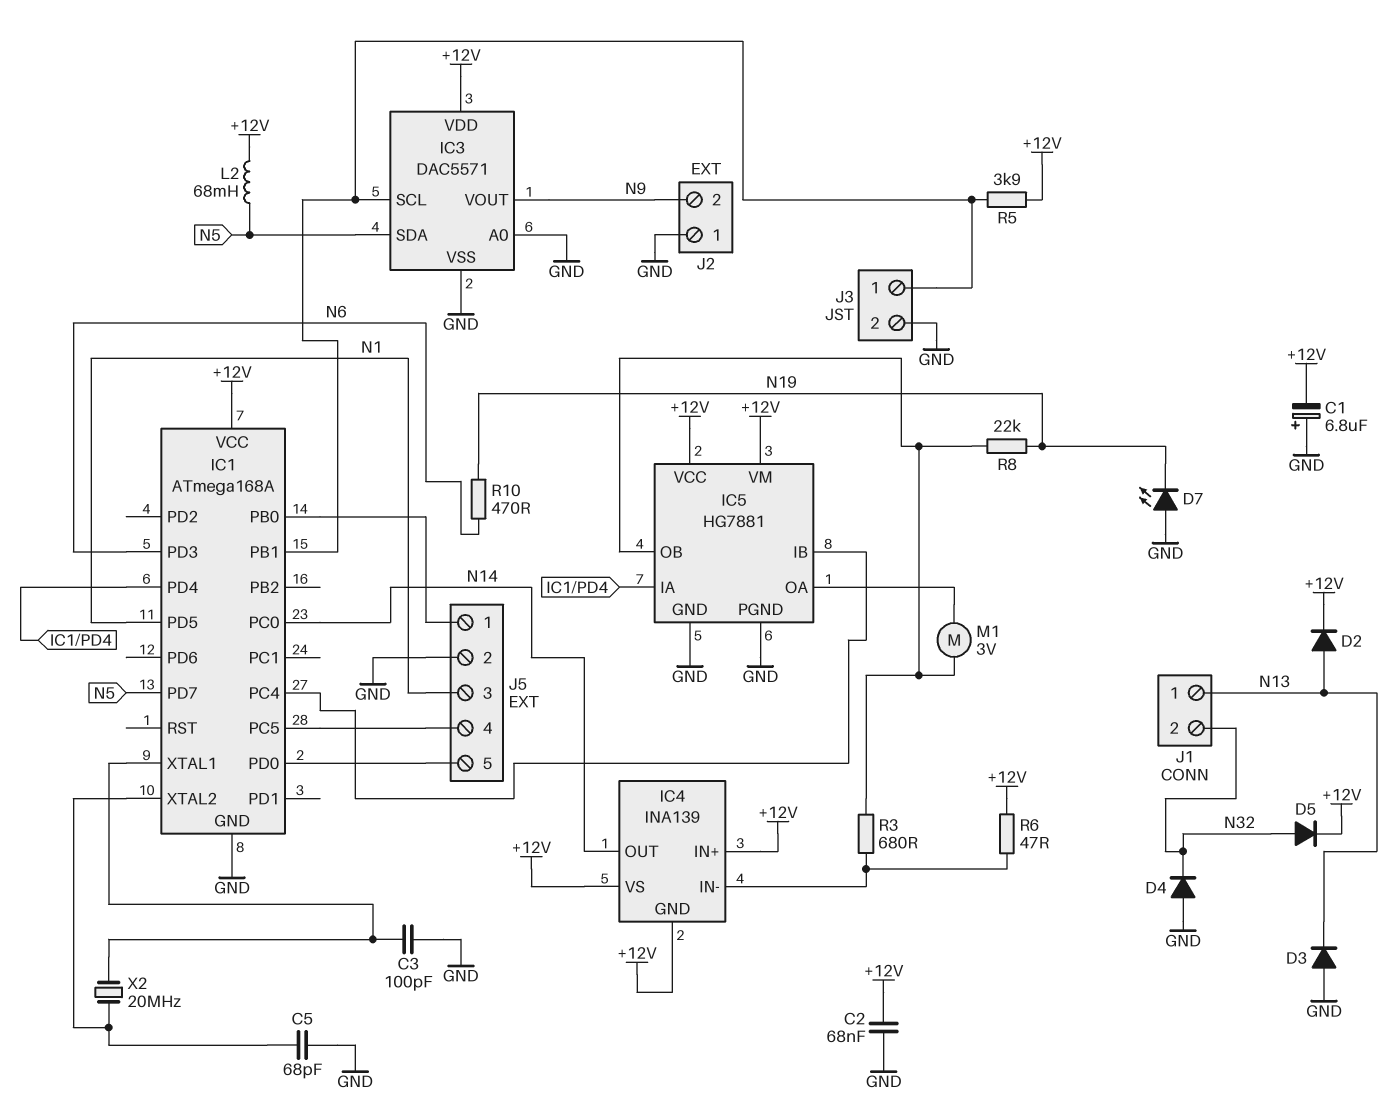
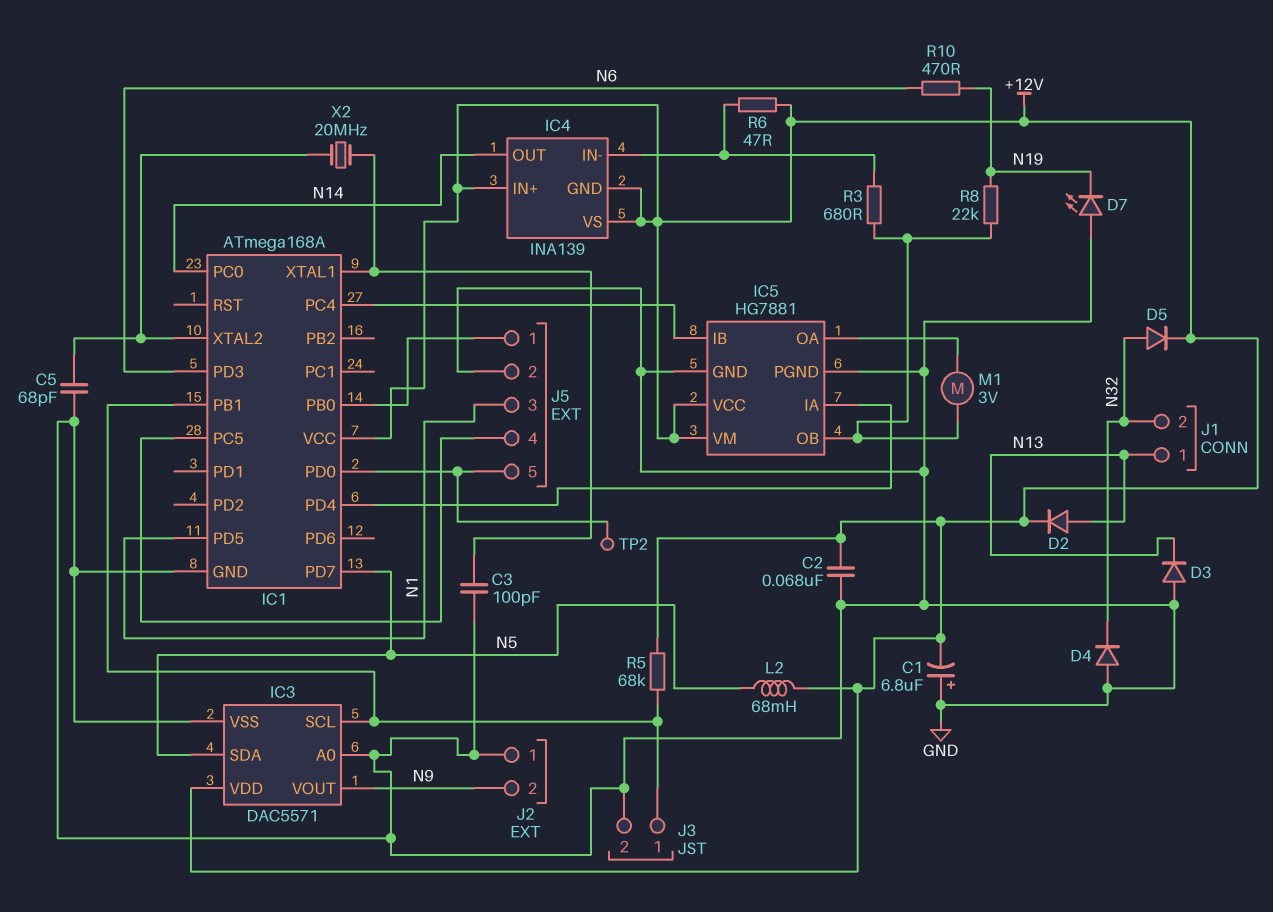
R5: 3.9k (+12V, IC1/PB1) -> 68k (+12V, IC1/PB1)
TP2: none -> test point (IC1/PD0)

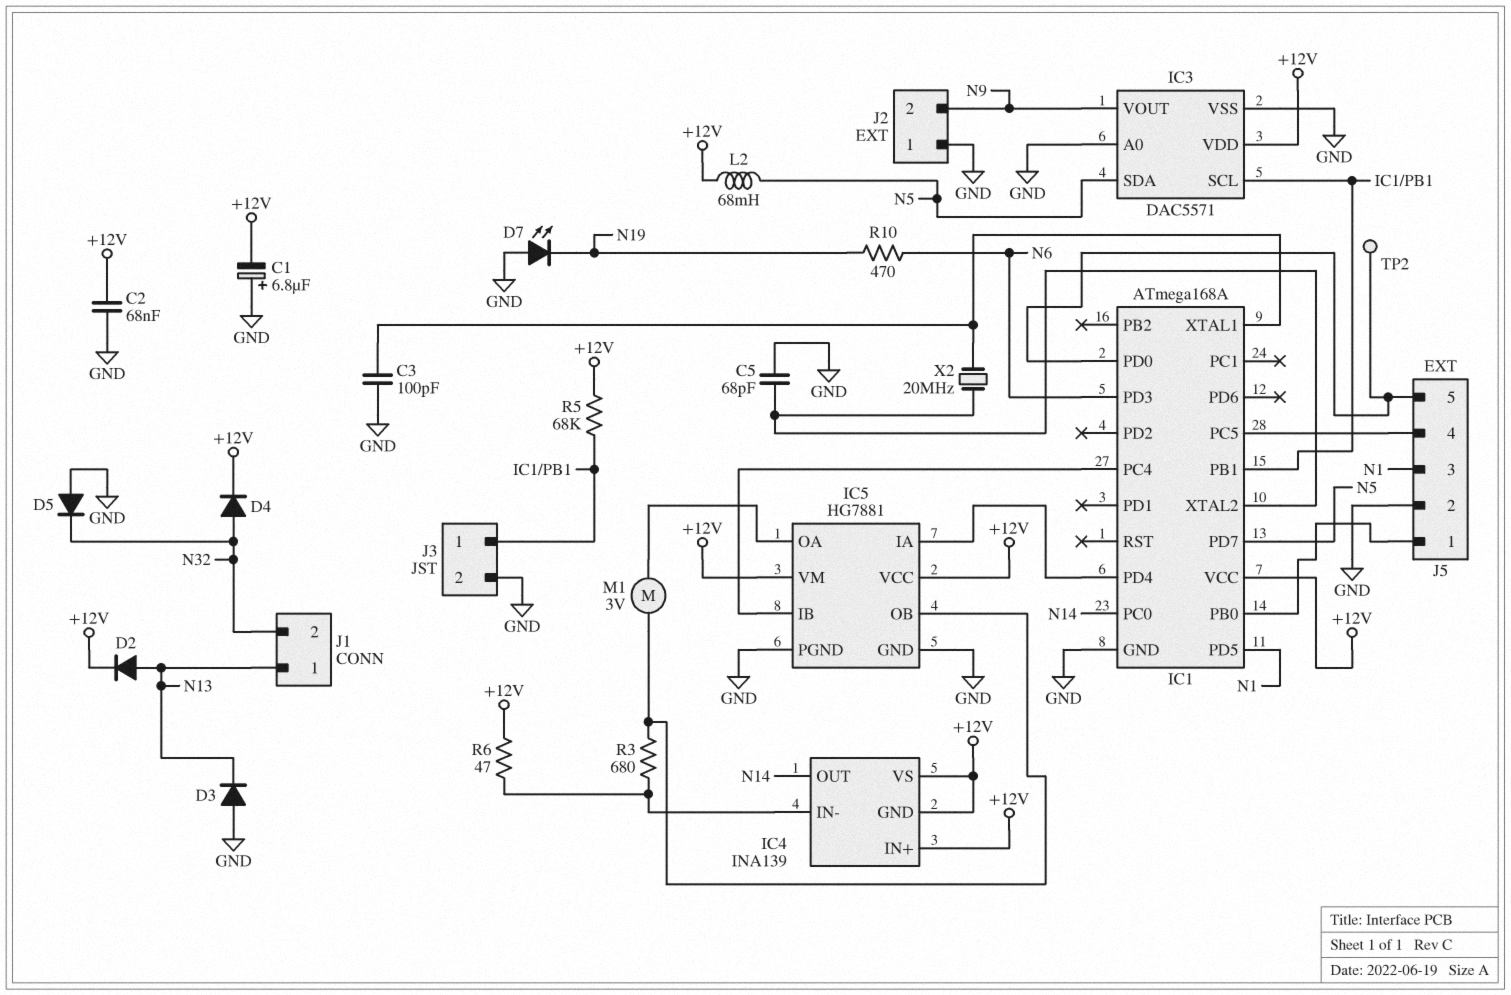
D4: diode (A GND, K N32) -> diode (A N32, K +12V)
D5: diode (A N32, K +12V) -> diode (A GND, K N32)
R8: 22k (IC5/OB, N19) -> none

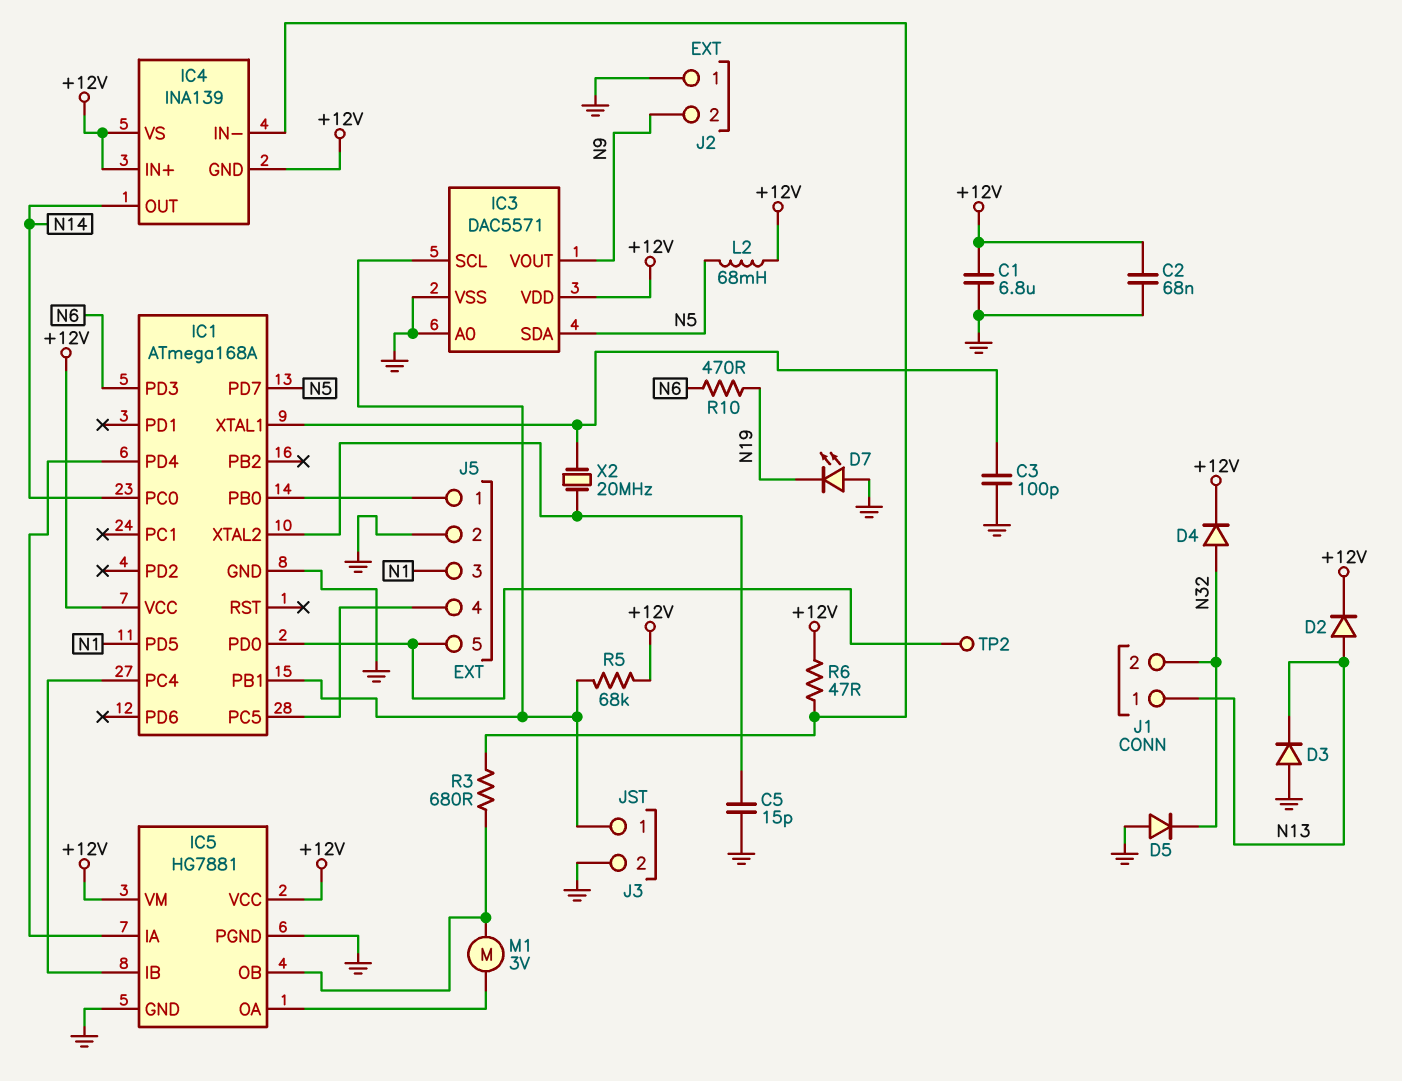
C1: 6.8uF (plus GND, minus +12V) -> 6.8uF (+12V, GND)
C5: 68pF (GND, IC1/XTAL2) -> 15pF (GND, IC1/XTAL2)

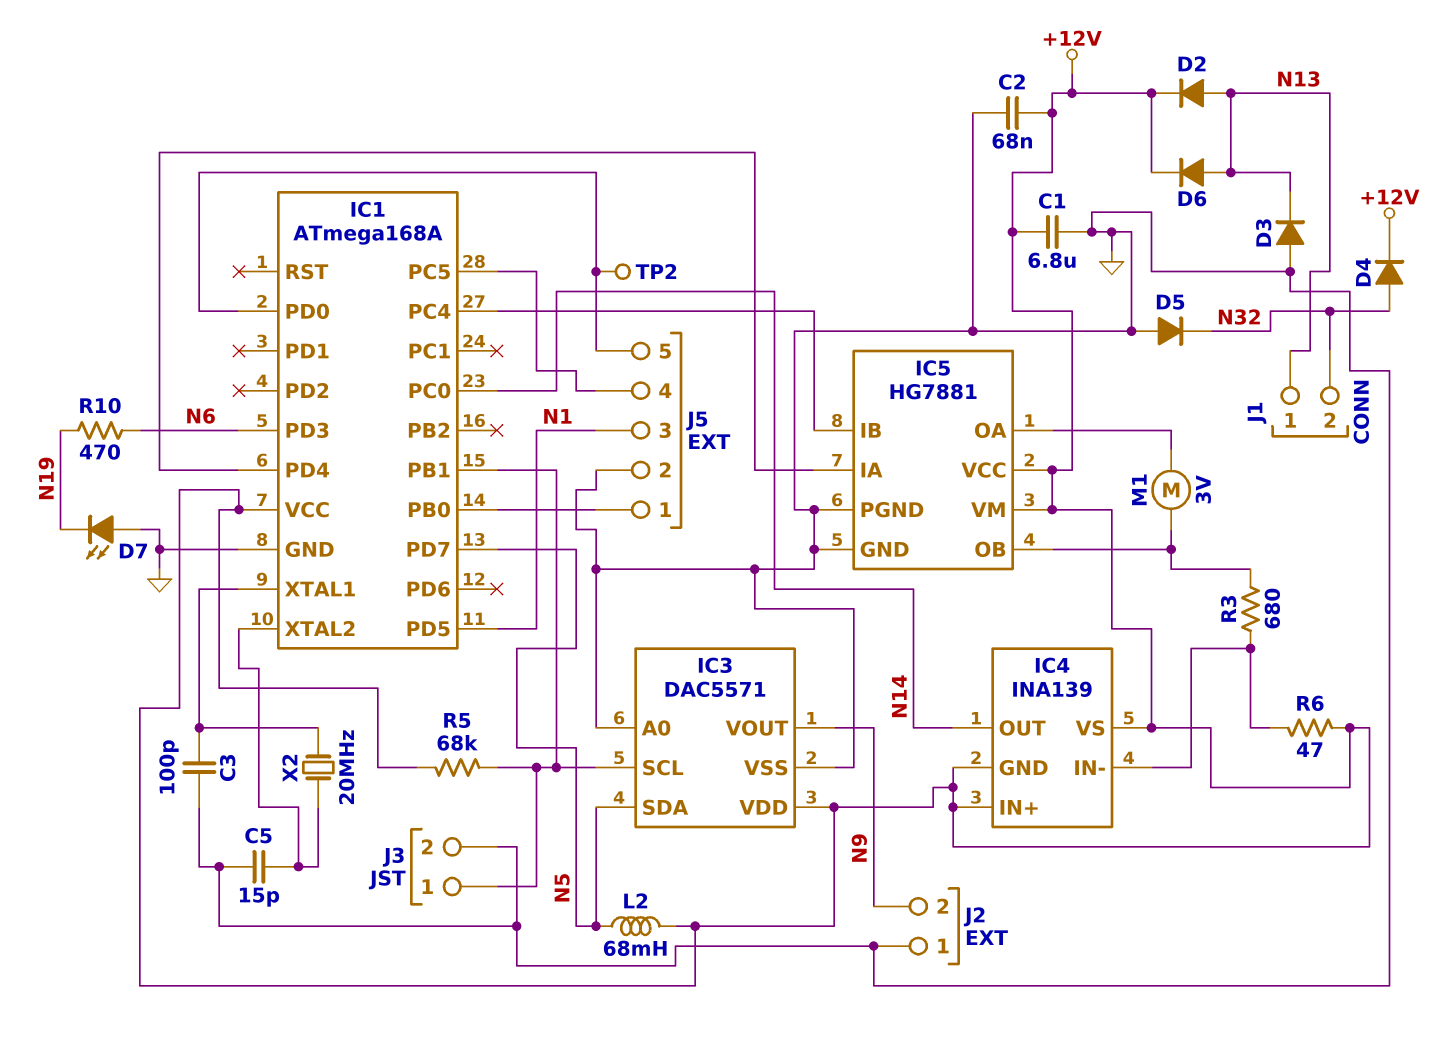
D6: none -> diode (A N13, K +12V)

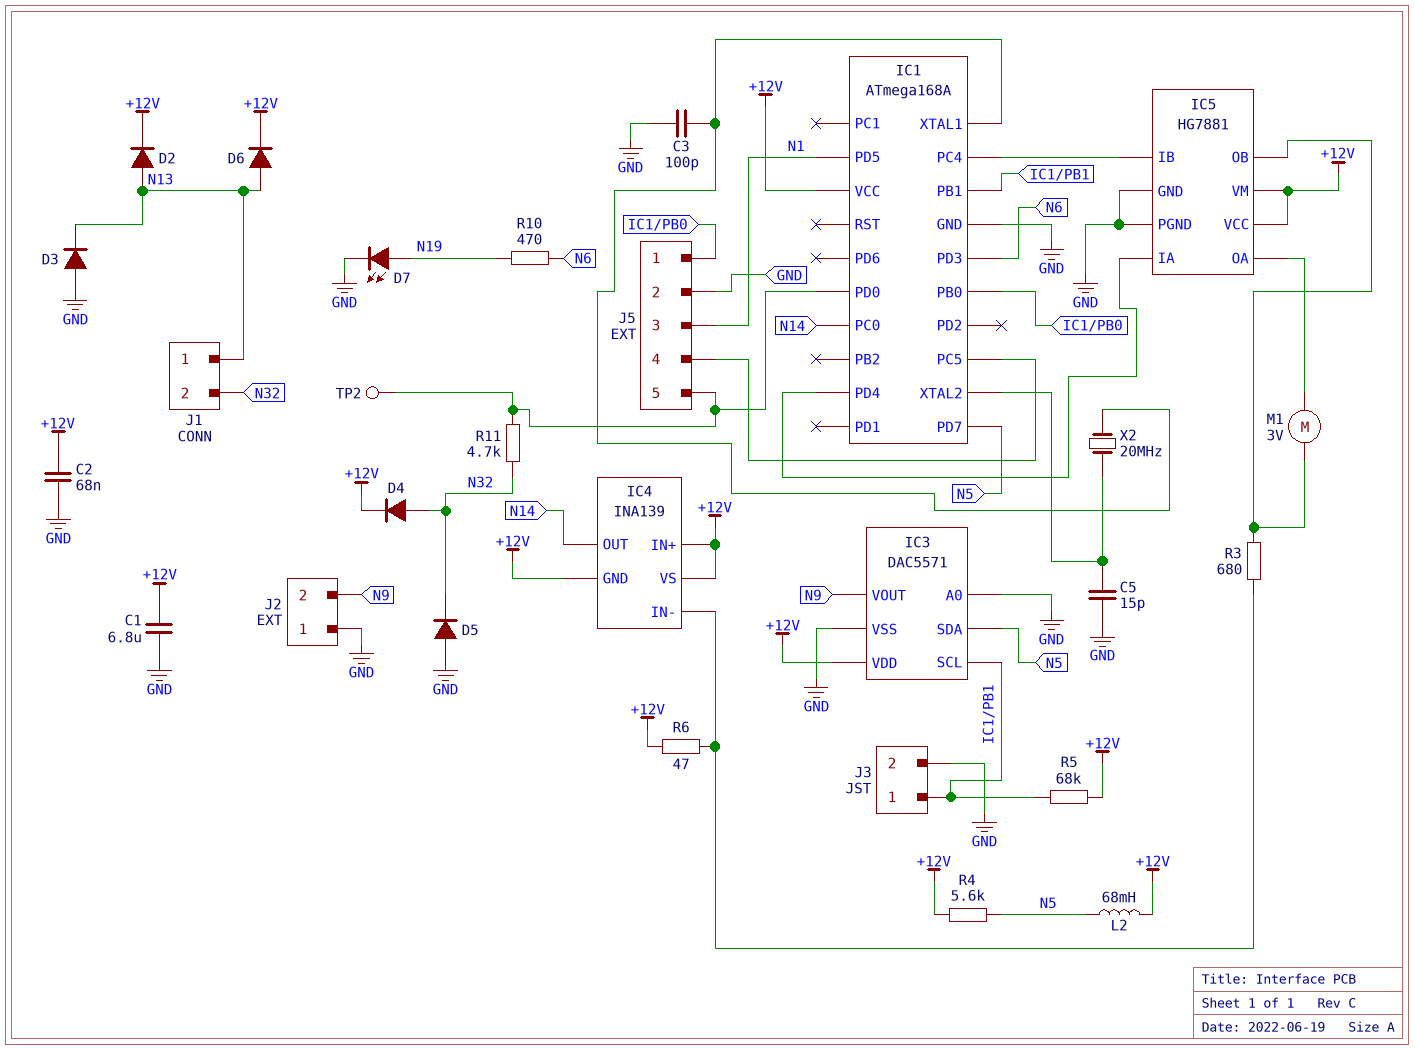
D7: LED (A GND, K N19) -> LED (A N19, K GND)
R4: none -> 5.6k (+12V, N5)
R11: none -> 4.7k (IC1/PD0, N32)

